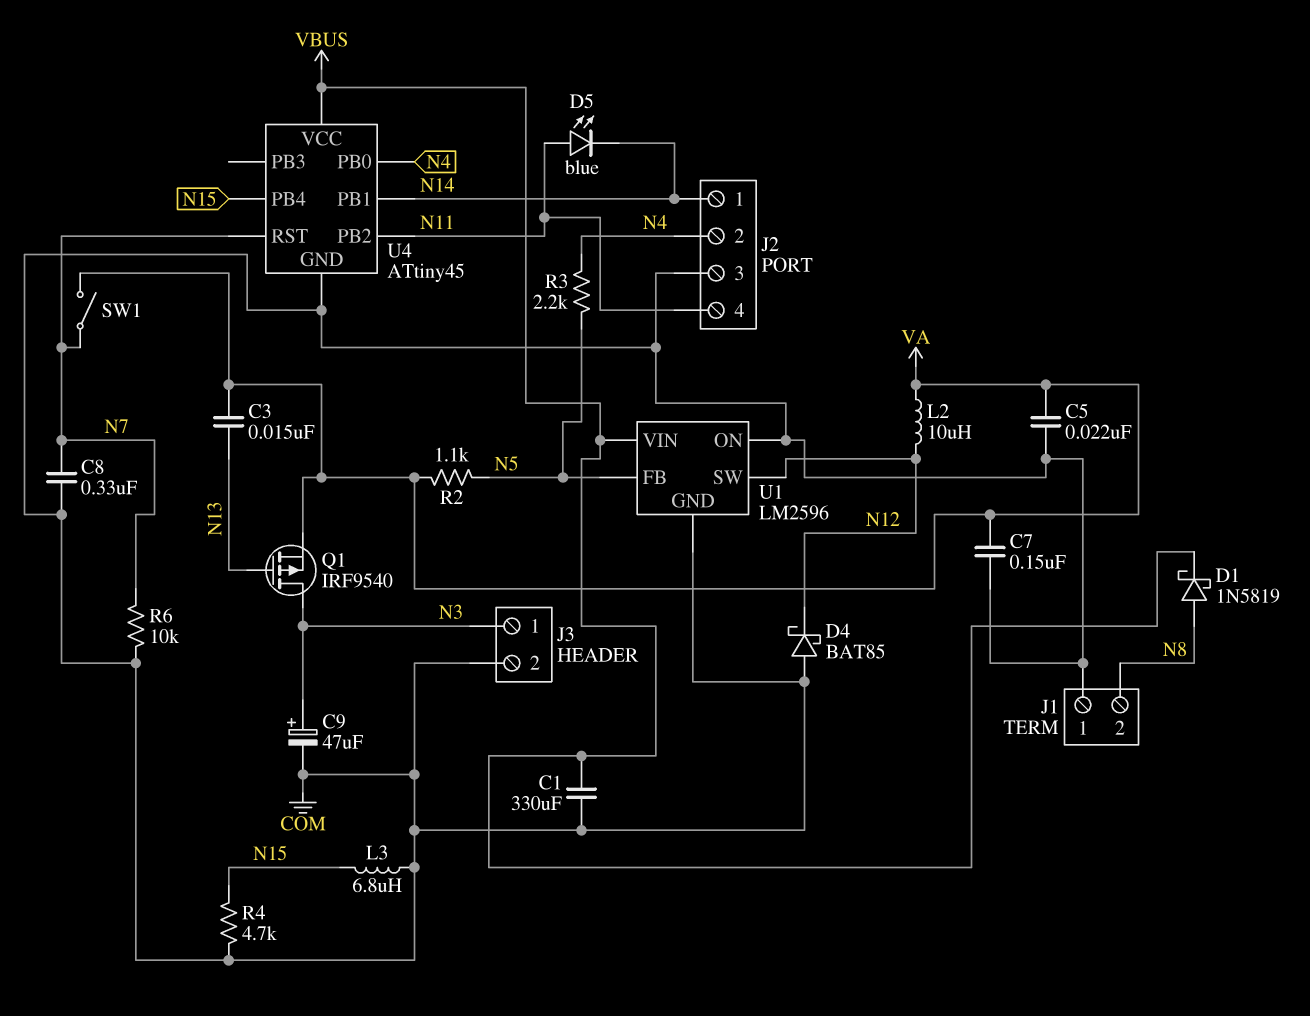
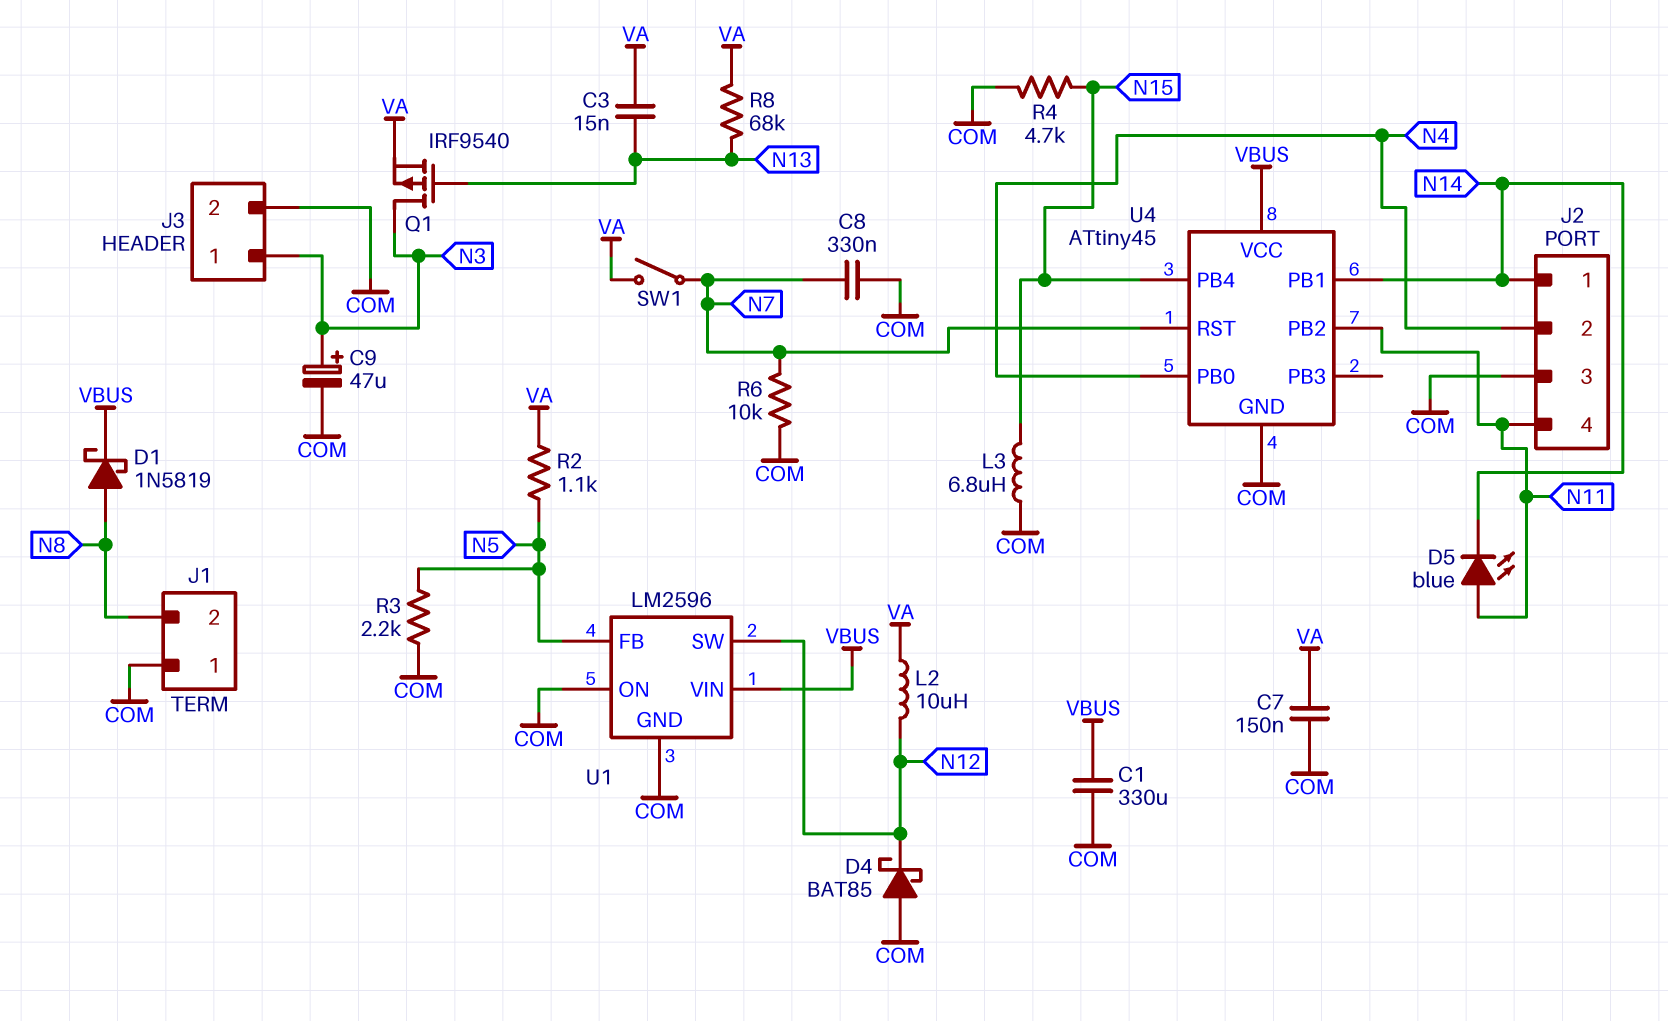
C5: 22nF (COM, VA) -> none
R3: 2.2k (N4, N5) -> 2.2k (COM, N5)
R8: none -> 68k (N13, VA)

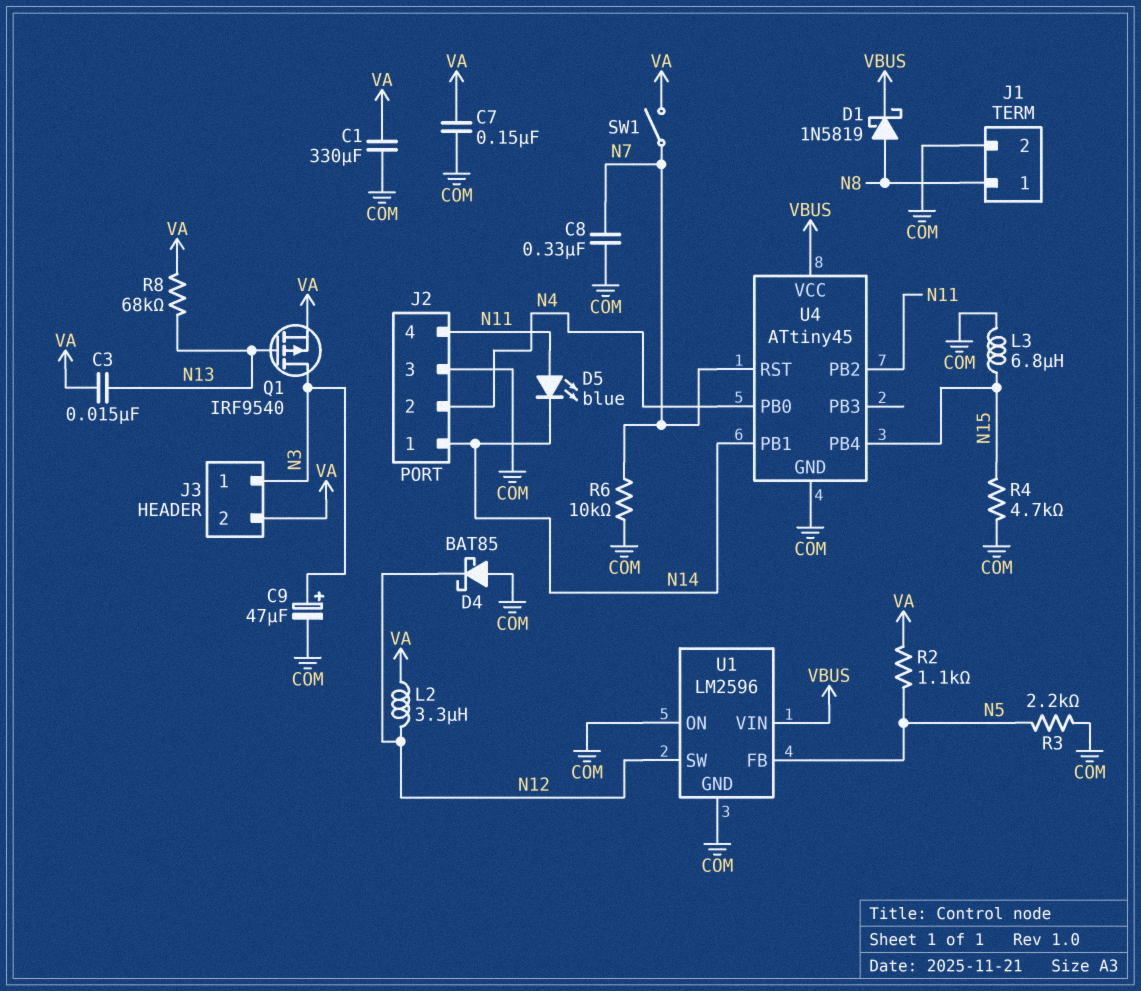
C1: 330uF (COM, VBUS) -> 330uF (COM, VA)
J1 pin 1: COM -> N8
J1 pin 2: N8 -> COM
J3 pin 2: COM -> VA
L2: 10uH (N12, VA) -> 3.3uH (N12, VA)

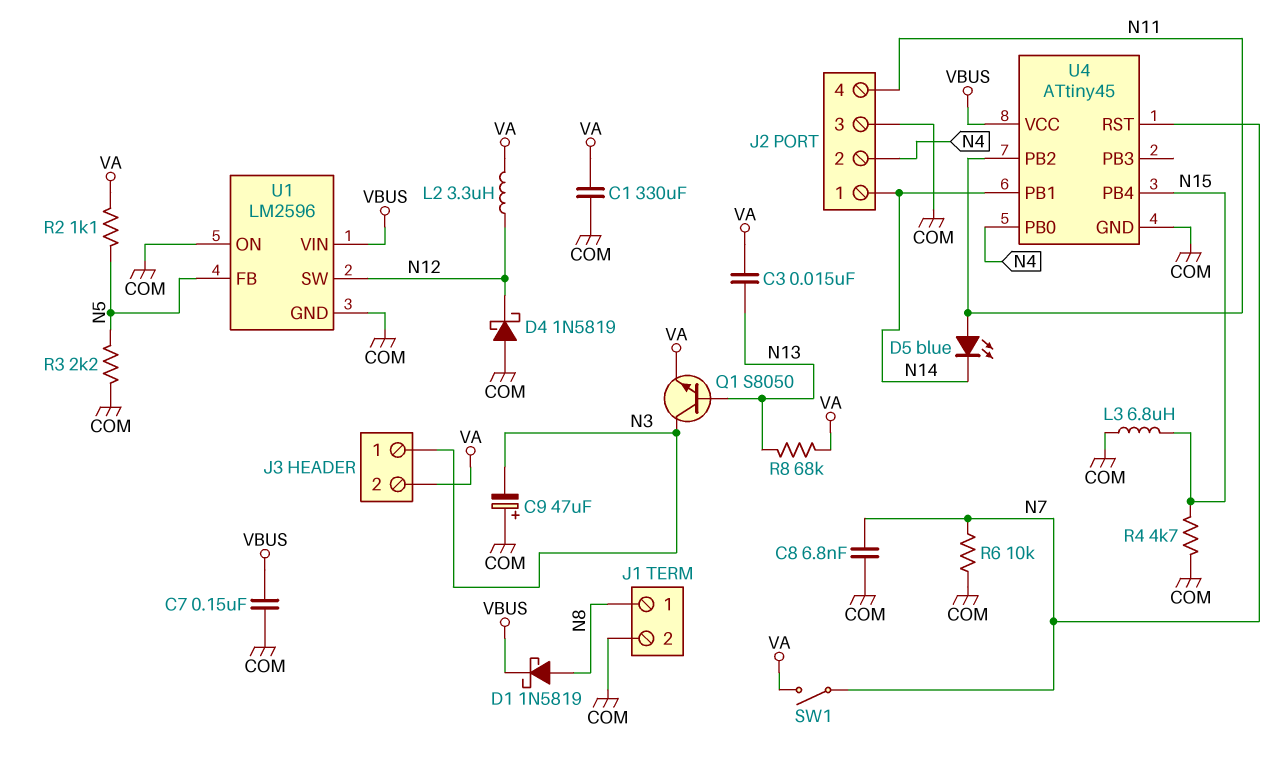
C7: 150nF (COM, VA) -> 150nF (COM, VBUS)
C8: 330nF (COM, N7) -> 6.8nF (COM, N7)
C9: 47uF (plus N3, minus COM) -> 47uF (plus COM, minus N3)
D4: schottky BAT85 (A COM, K N12) -> schottky 1N5819 (A COM, K N12)
Q1: PMOS IRF9540 (G N13, D N3, S VA) -> NPN S8050 (B N13, C N3, E VA)

